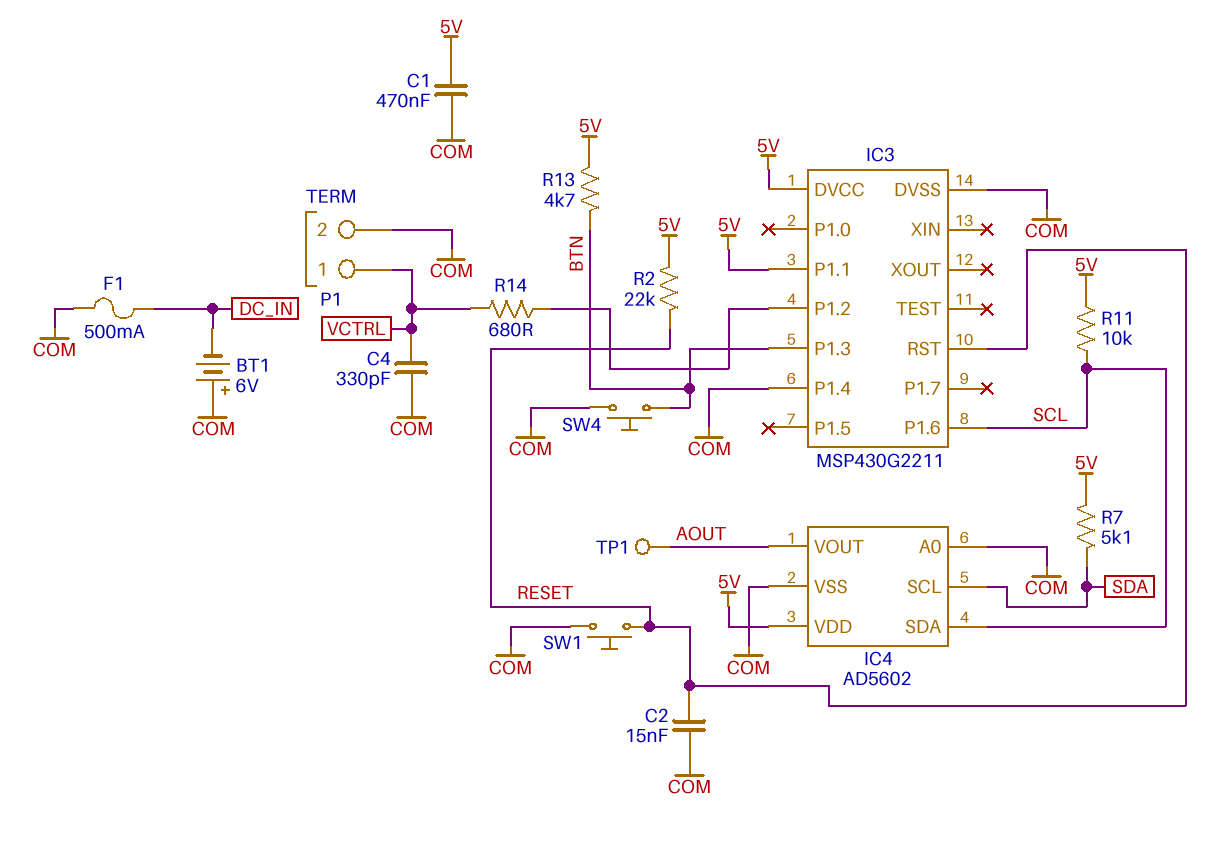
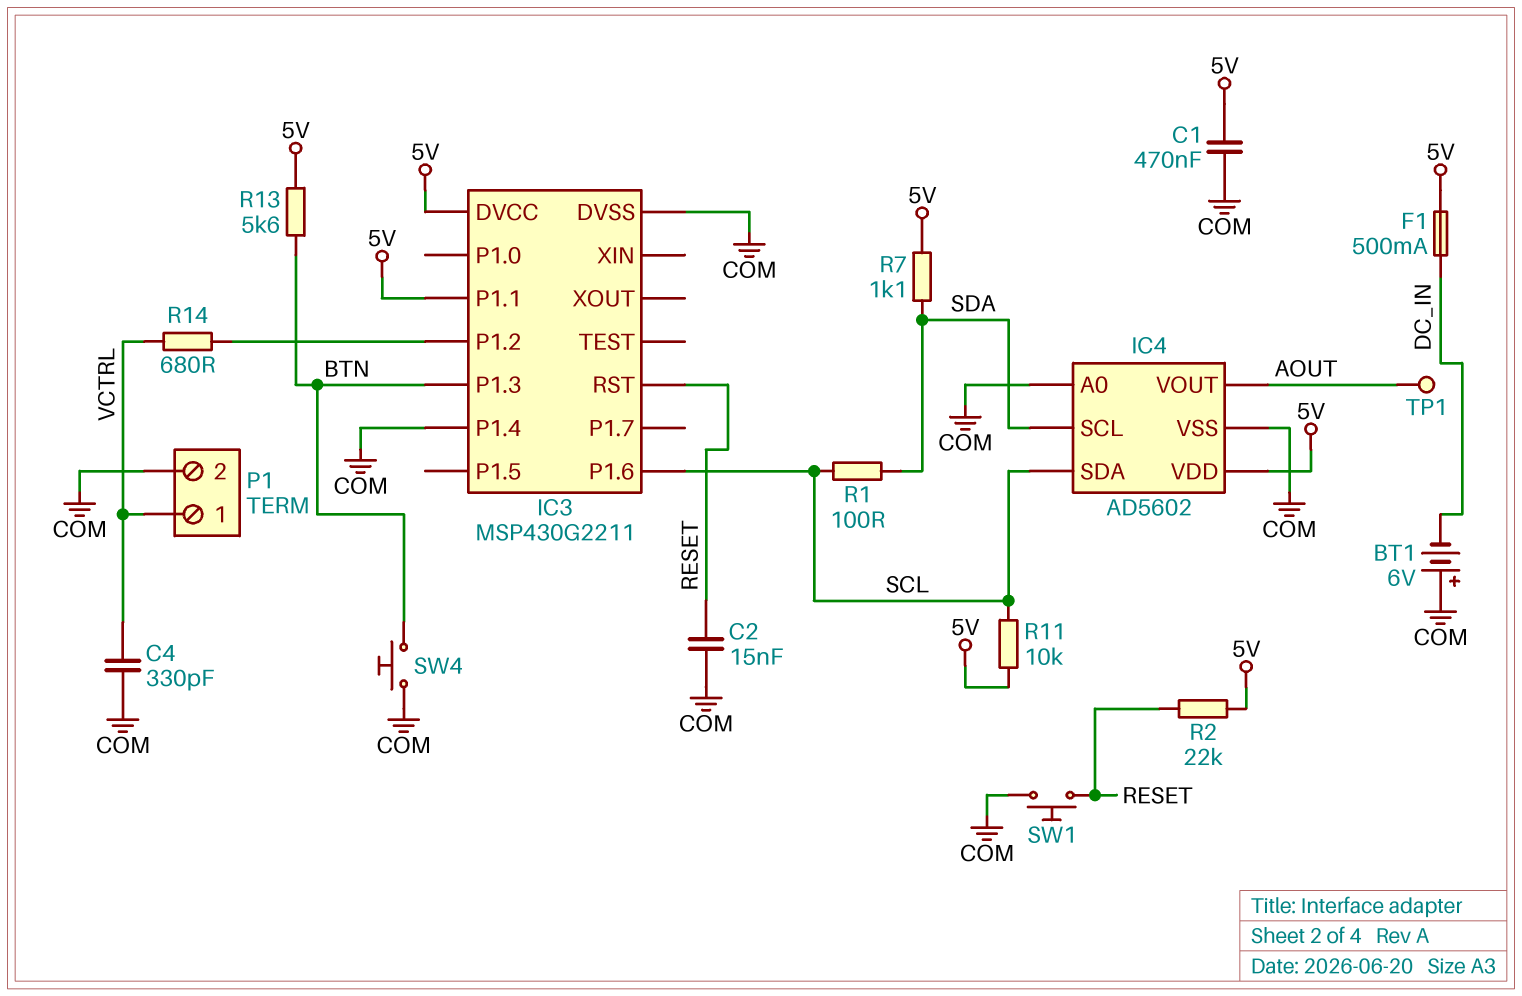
F1: 500mA (COM, DC_IN) -> 500mA (5V, DC_IN)
R1: none -> 100 (SCL, SDA)
R7: 5.1k (5V, SDA) -> 1.1k (5V, SDA)
R13: 4.7k (5V, BTN) -> 5.6k (5V, BTN)

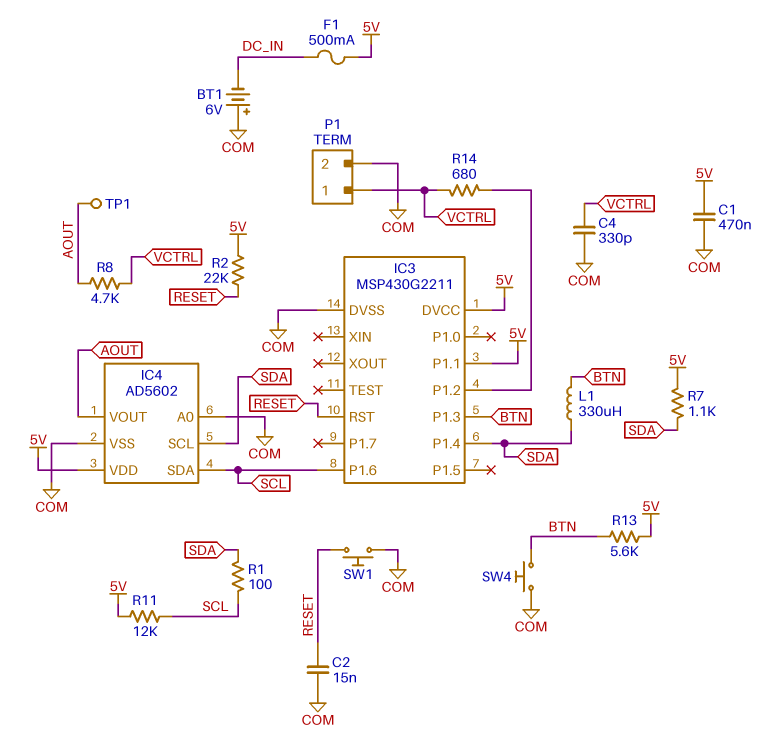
IC3 pin P1.4: COM -> SDA
L1: none -> 330uH (BTN, SDA)
R8: none -> 4.7k (AOUT, VCTRL)
R11: 10k (5V, SCL) -> 12k (5V, SCL)

